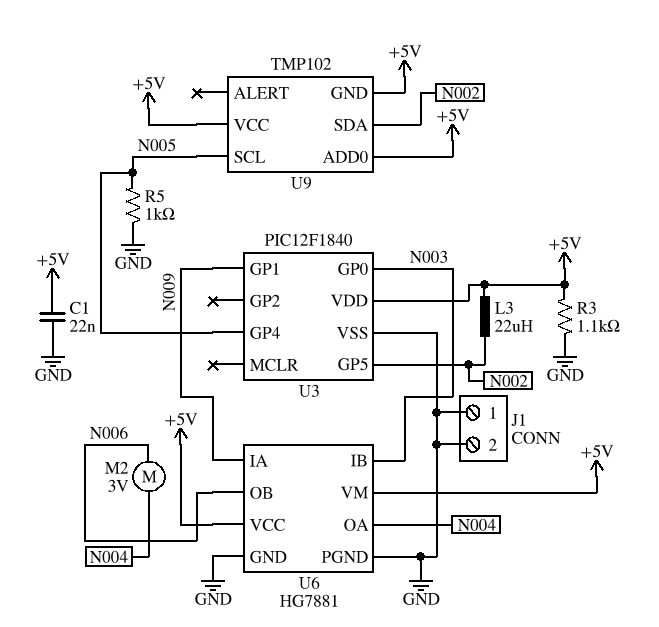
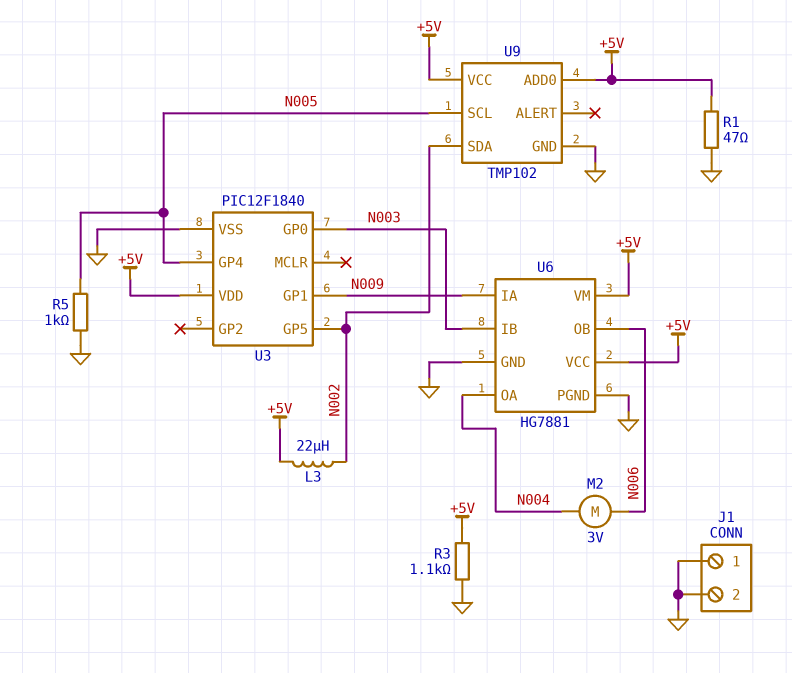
C1: 22nF (+5V, GND) -> none
R1: none -> 47 (+5V, GND)
U9 pin GND: +5V -> GND

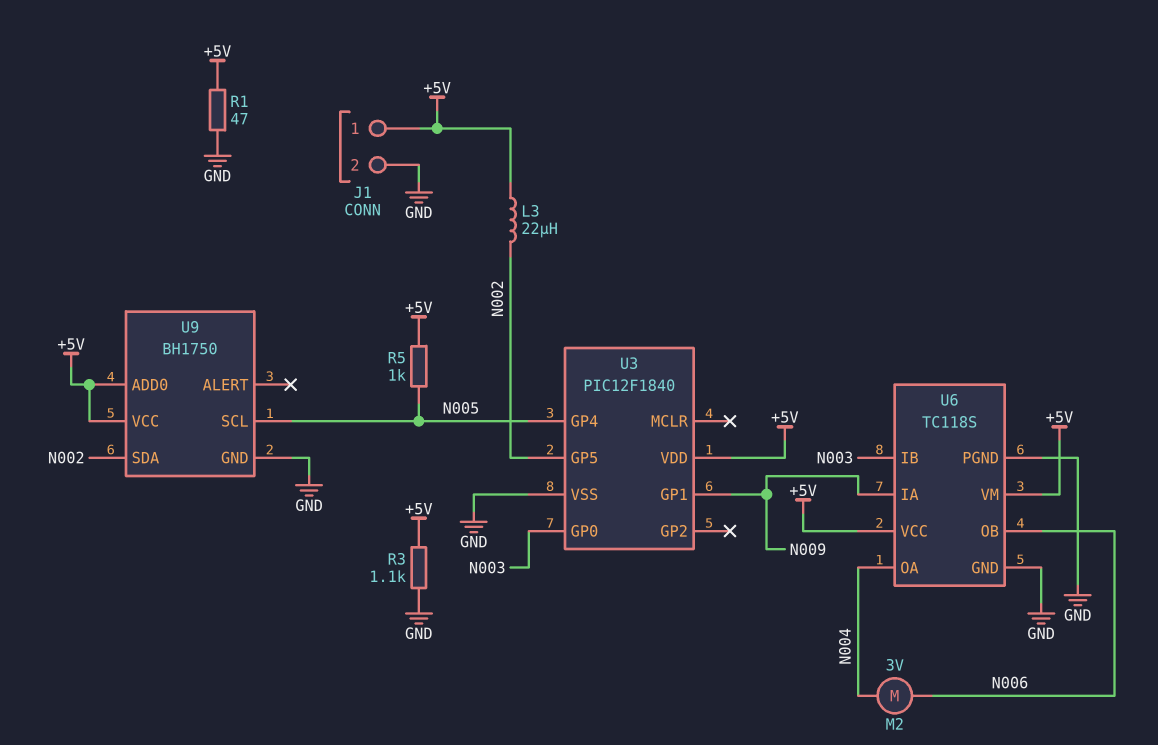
J1 pin 1: GND -> +5V
R5: 1k (GND, N005) -> 1k (+5V, N005)
U6: HG7881 -> TC118S
U9: TMP102 -> BH1750

